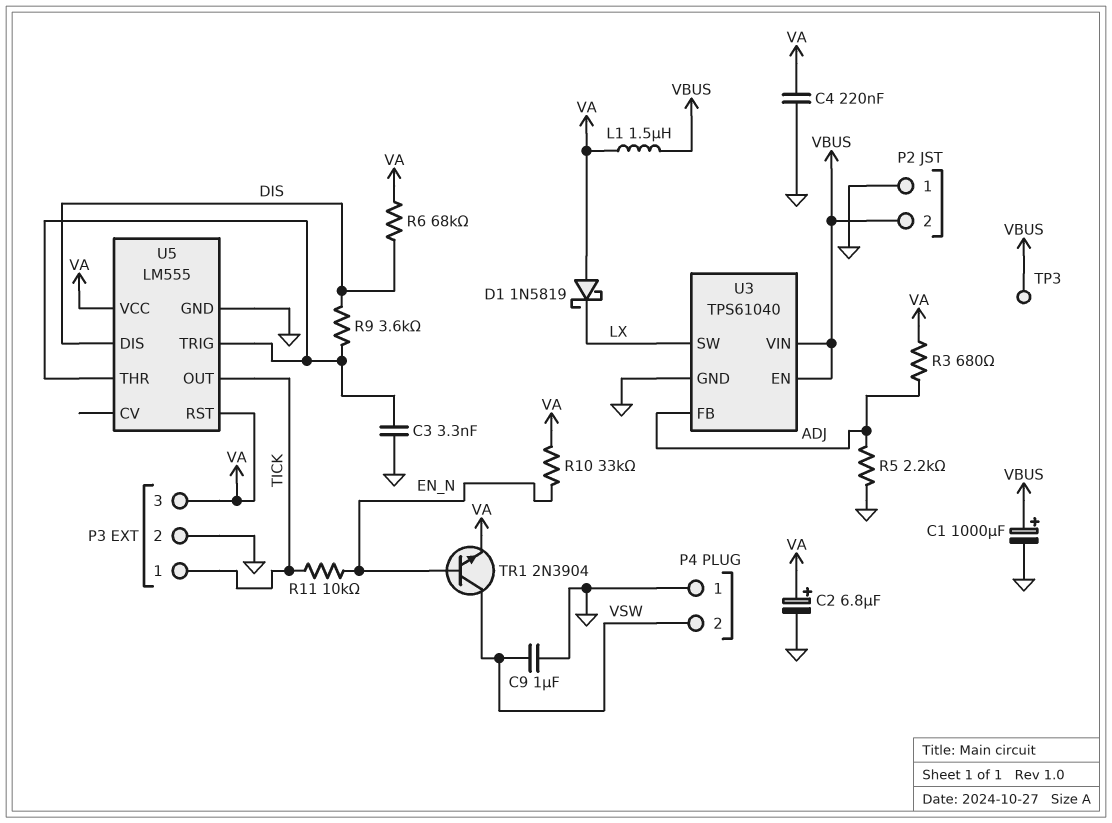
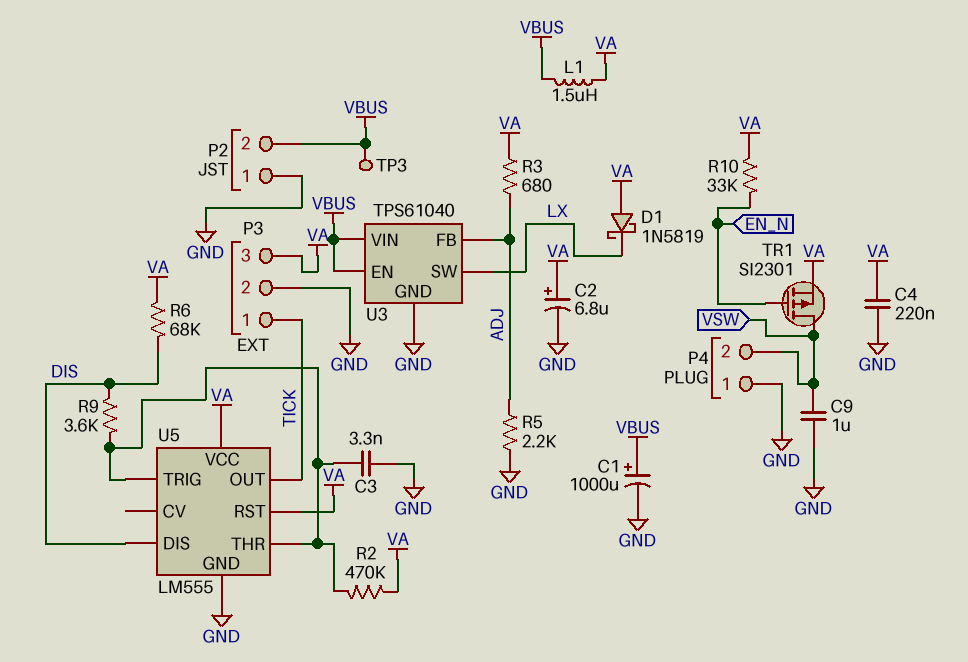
R2: none -> 470k (U5/THR, VA)
R11: 10k (EN_N, TICK) -> none
TR1: NPN 2N3904 (B EN_N, C VSW, E VA) -> PMOS SI2301 (G EN_N, D VSW, S VA)

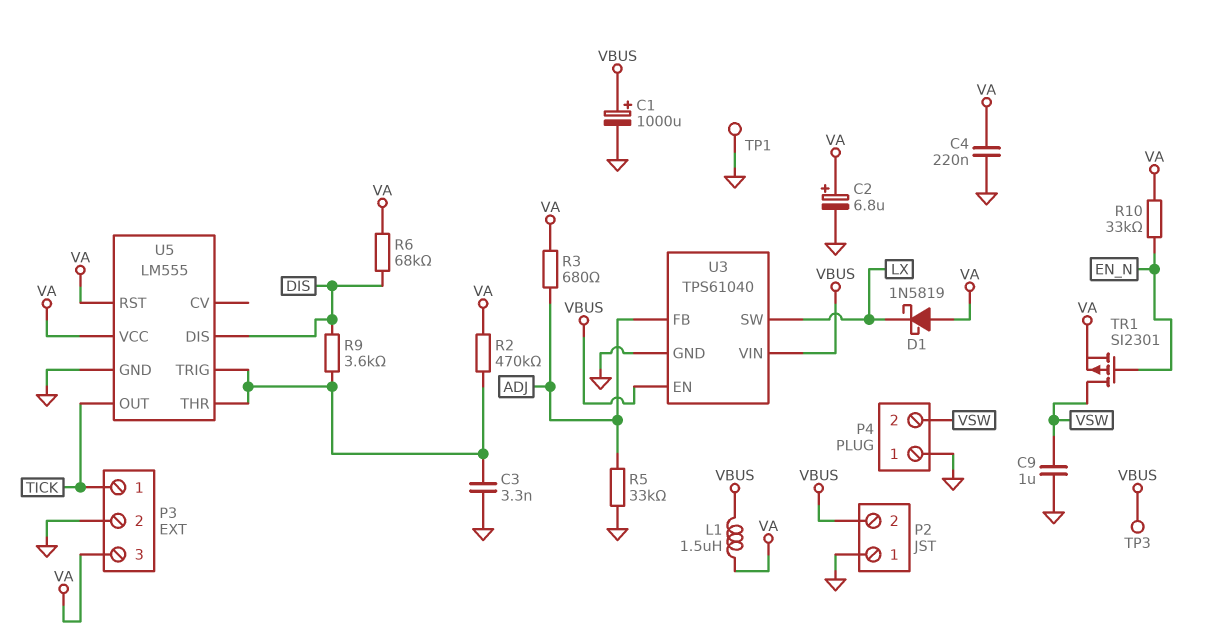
R5: 2.2k (ADJ, GND) -> 33k (ADJ, GND)
TP1: none -> test point (GND)

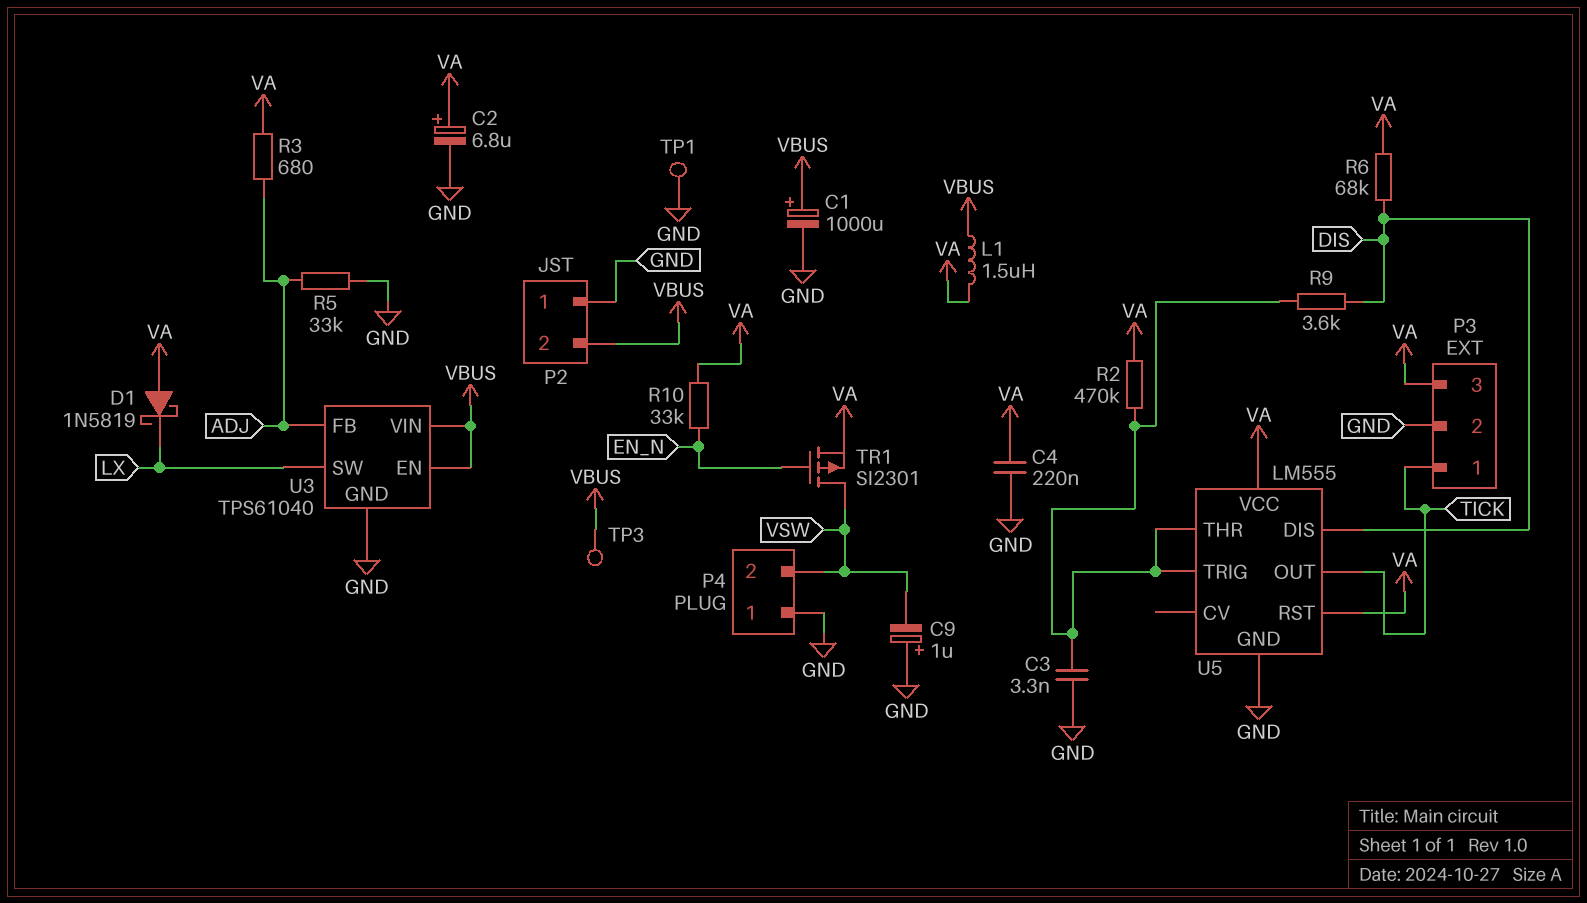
C9: 1uF (GND, VSW) -> 1uF (plus GND, minus VSW)

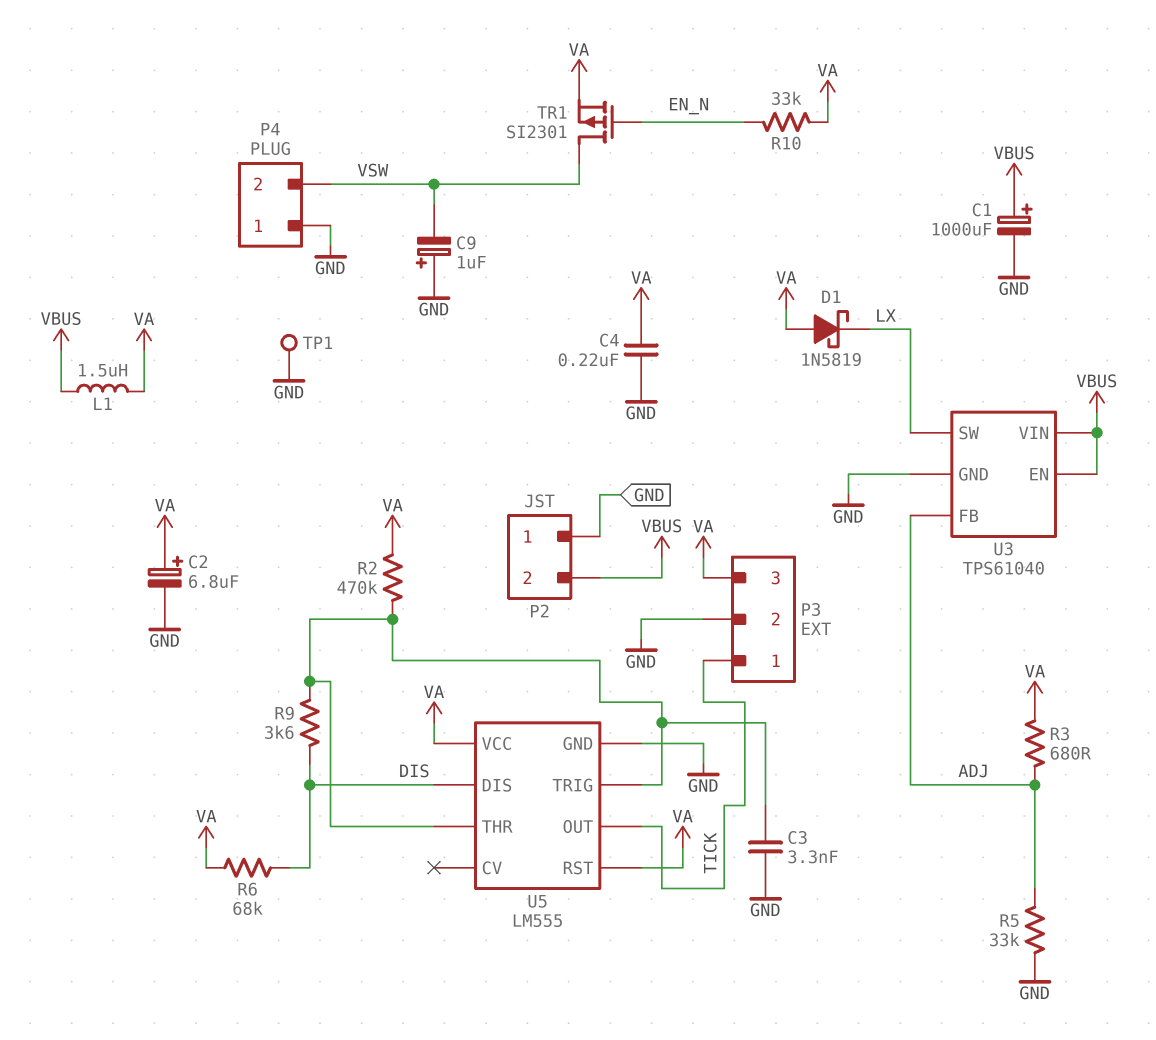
TP3: test point (VBUS) -> none

